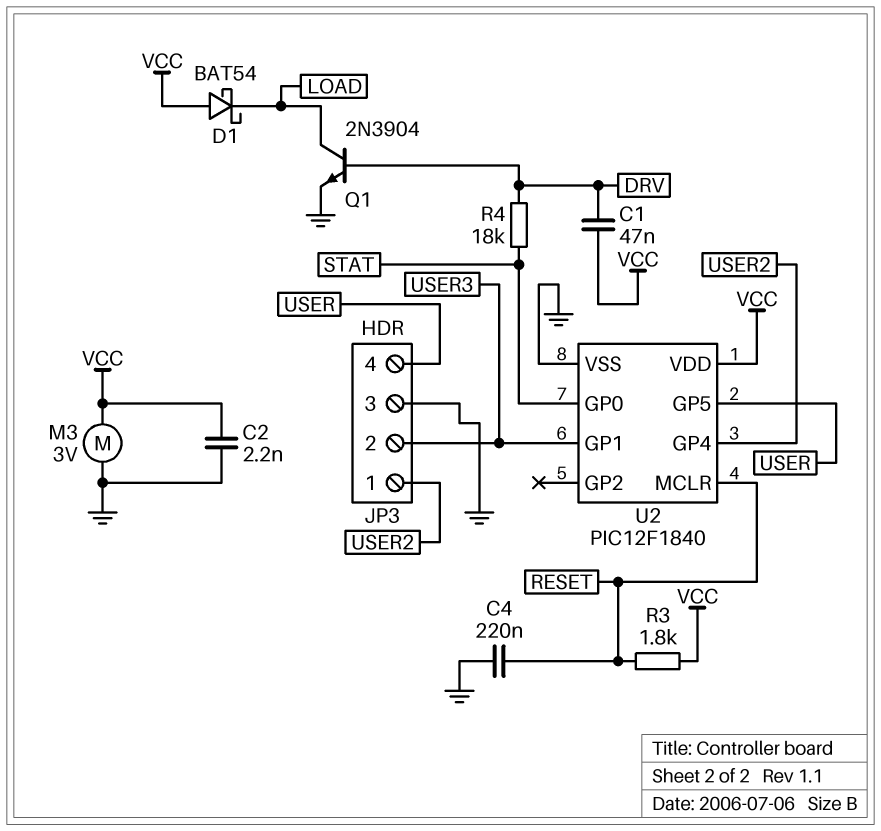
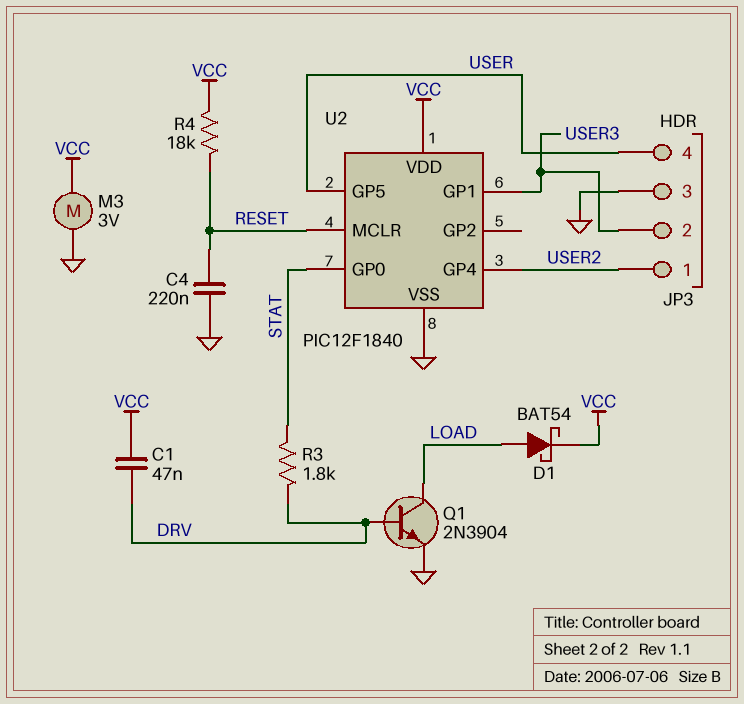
C2: 2.2nF (GND, VCC) -> none
D1: schottky BAT54 (A VCC, K LOAD) -> schottky BAT54 (A LOAD, K VCC)
R3: 1.8k (RESET, VCC) -> 1.8k (DRV, STAT)
R4: 18k (DRV, STAT) -> 18k (RESET, VCC)

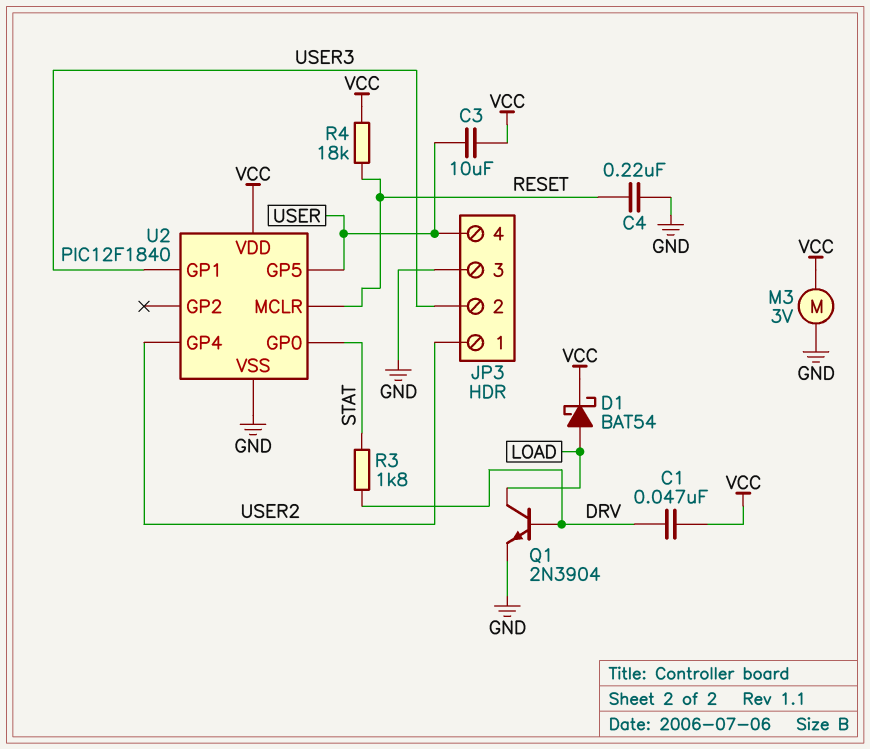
C3: none -> 10uF (USER, VCC)

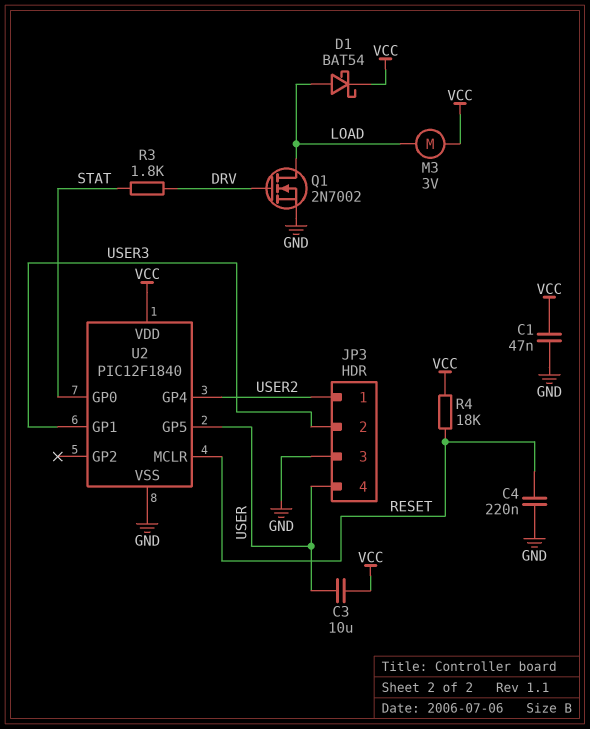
C1: 47nF (DRV, VCC) -> 47nF (GND, VCC)
M3: motor 3V (GND, VCC) -> motor 3V (LOAD, VCC)
Q1: NPN 2N3904 (B DRV, C LOAD, E GND) -> NMOS 2N7002 (G DRV, D LOAD, S GND)

